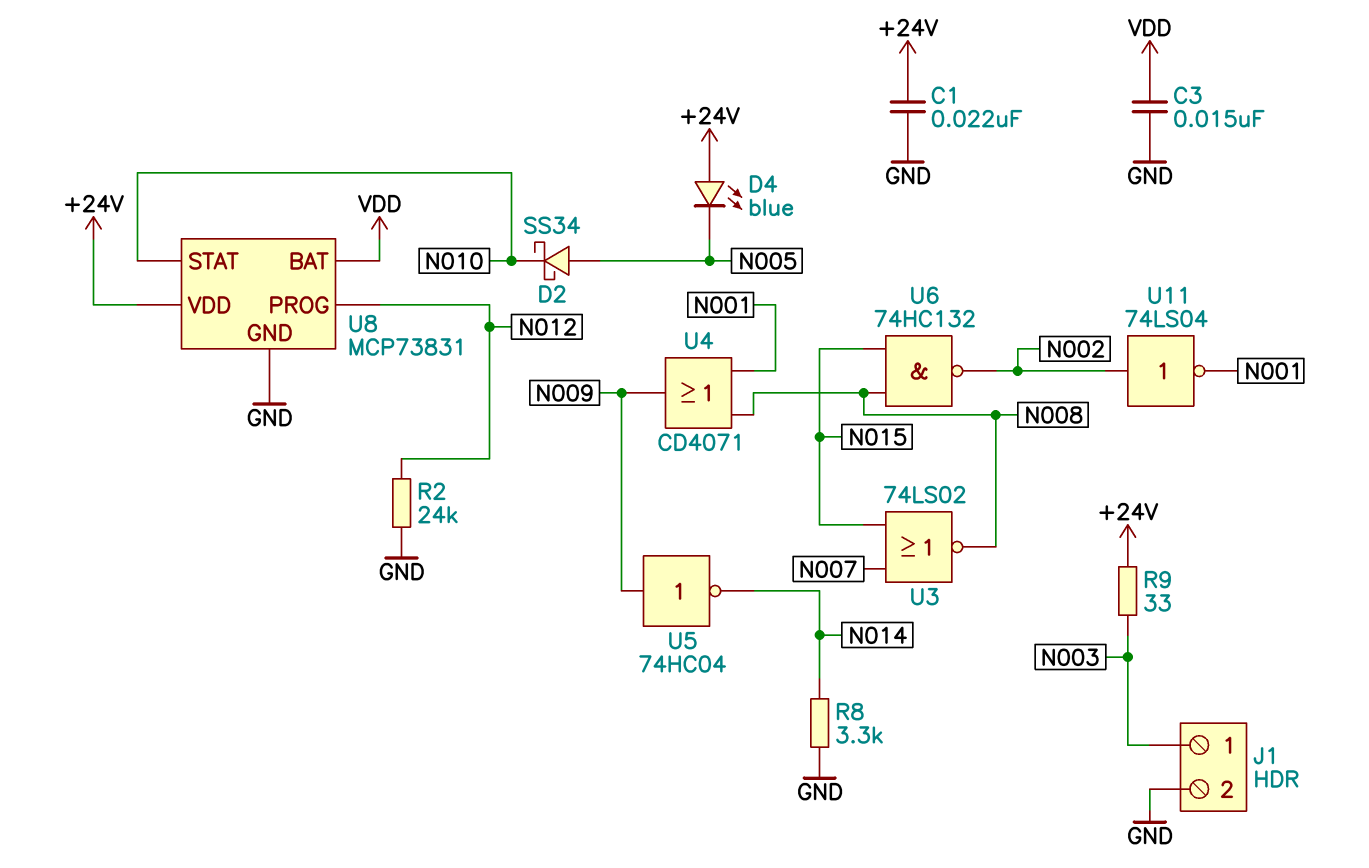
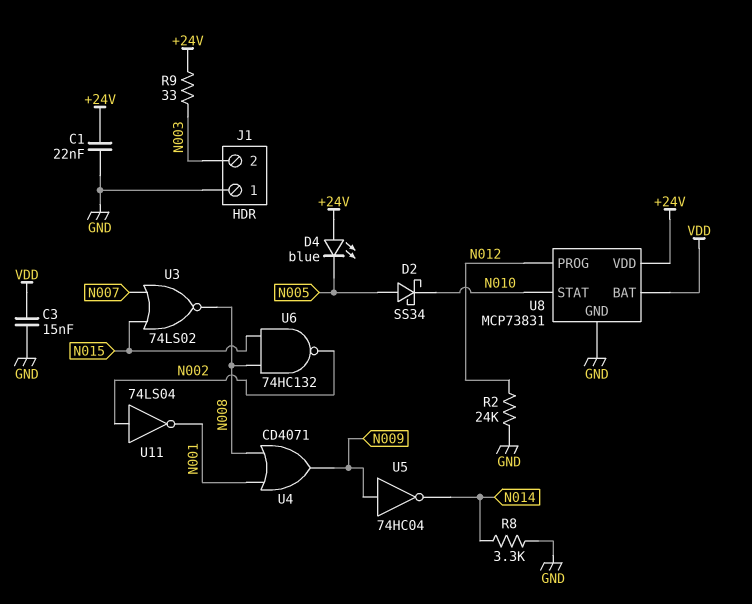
J1 pin 1: N003 -> GND
J1 pin 2: GND -> N003

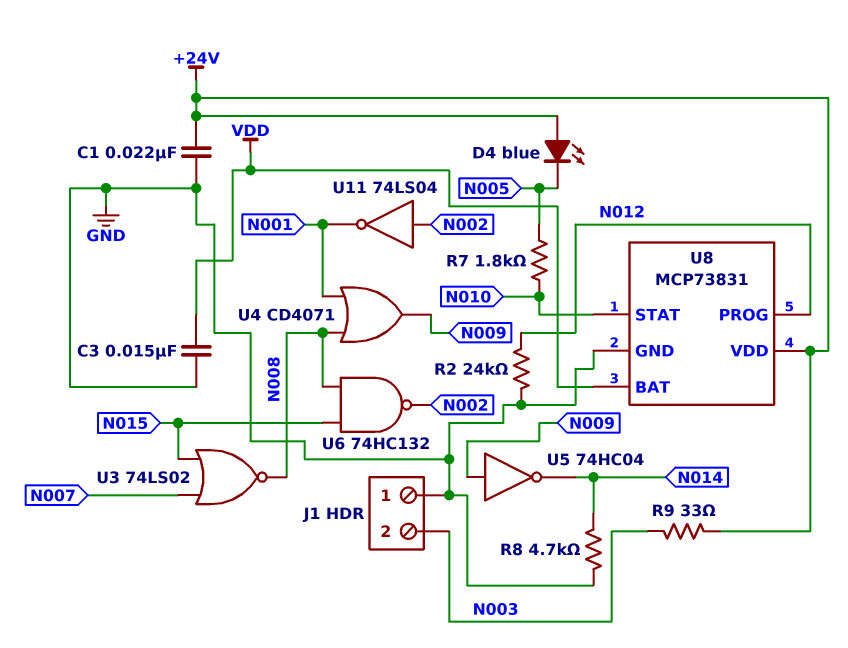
D2: schottky SS34 (A N005, K N010) -> none
R7: none -> 1.8k (N005, N010)
R8: 3.3k (GND, N014) -> 4.7k (GND, N014)

